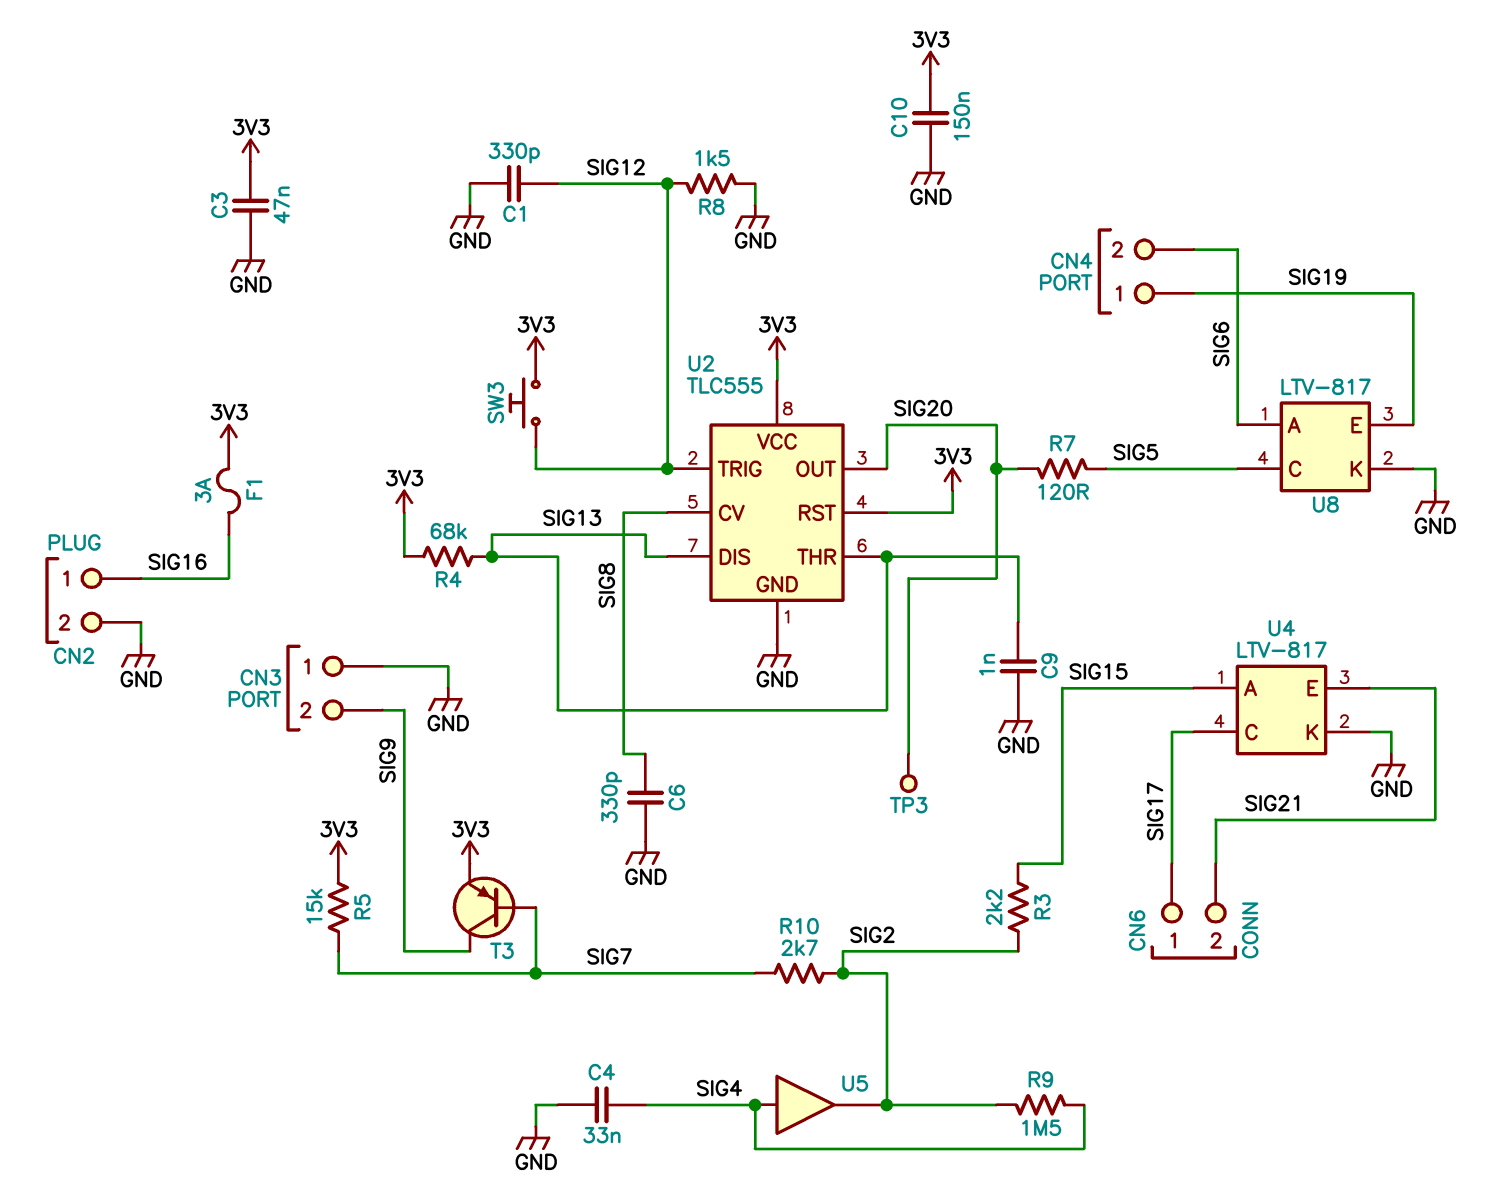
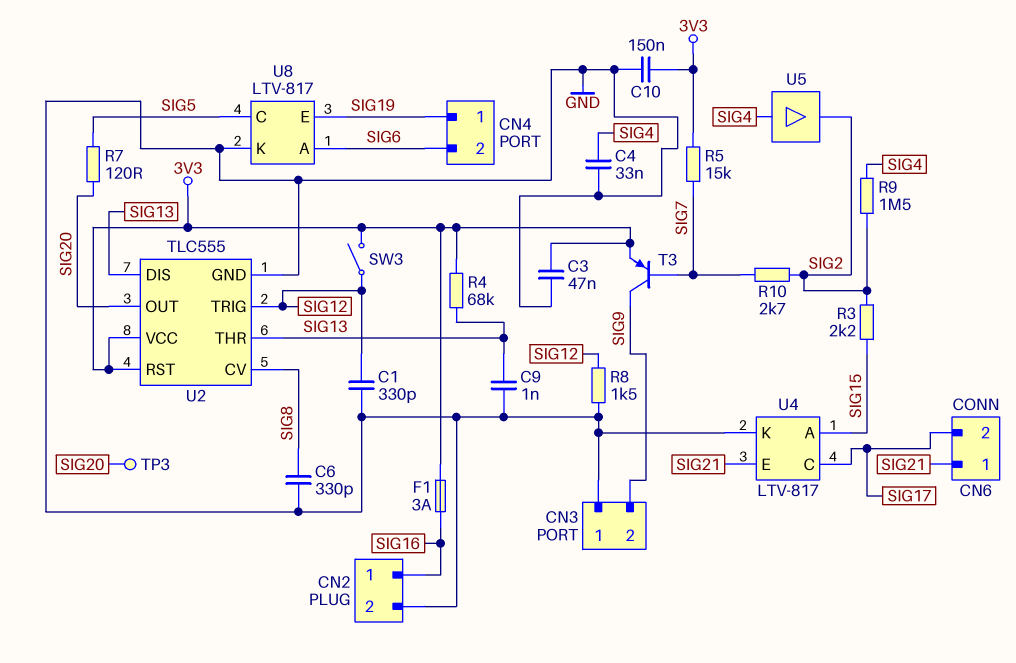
CN6 pin 1: SIG17 -> SIG21
CN6 pin 2: SIG21 -> SIG17
SW3: button (3V3, SIG12) -> switch (3V3, SIG12)

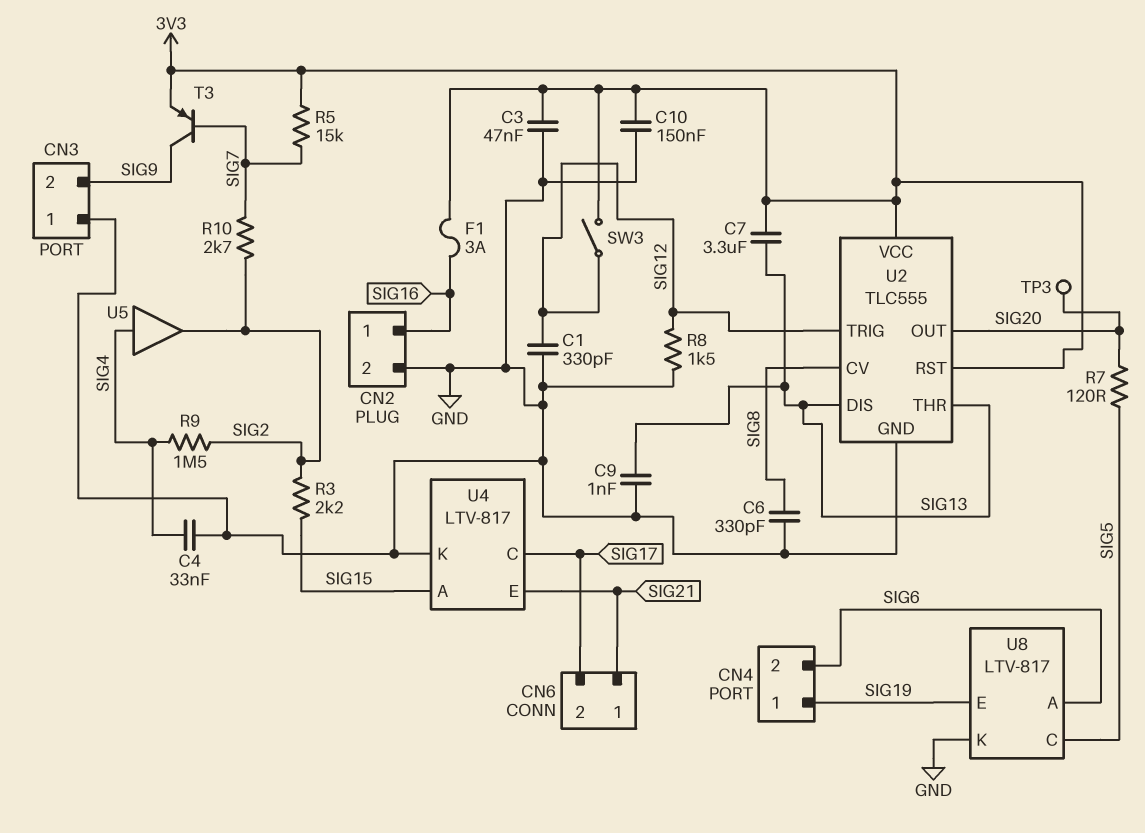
C7: none -> 3.3uF (3V3, SIG13)
R4: 68k (3V3, SIG13) -> none

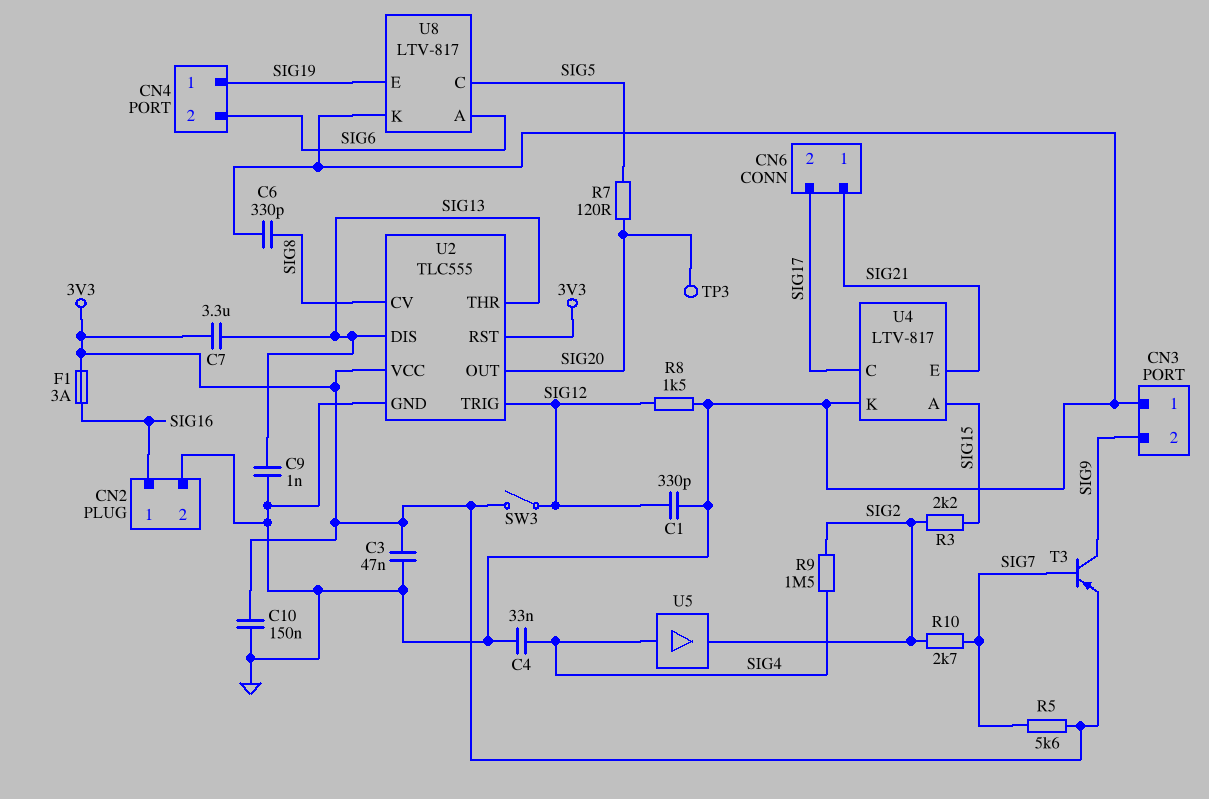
R5: 15k (3V3, SIG7) -> 5.6k (3V3, SIG7)

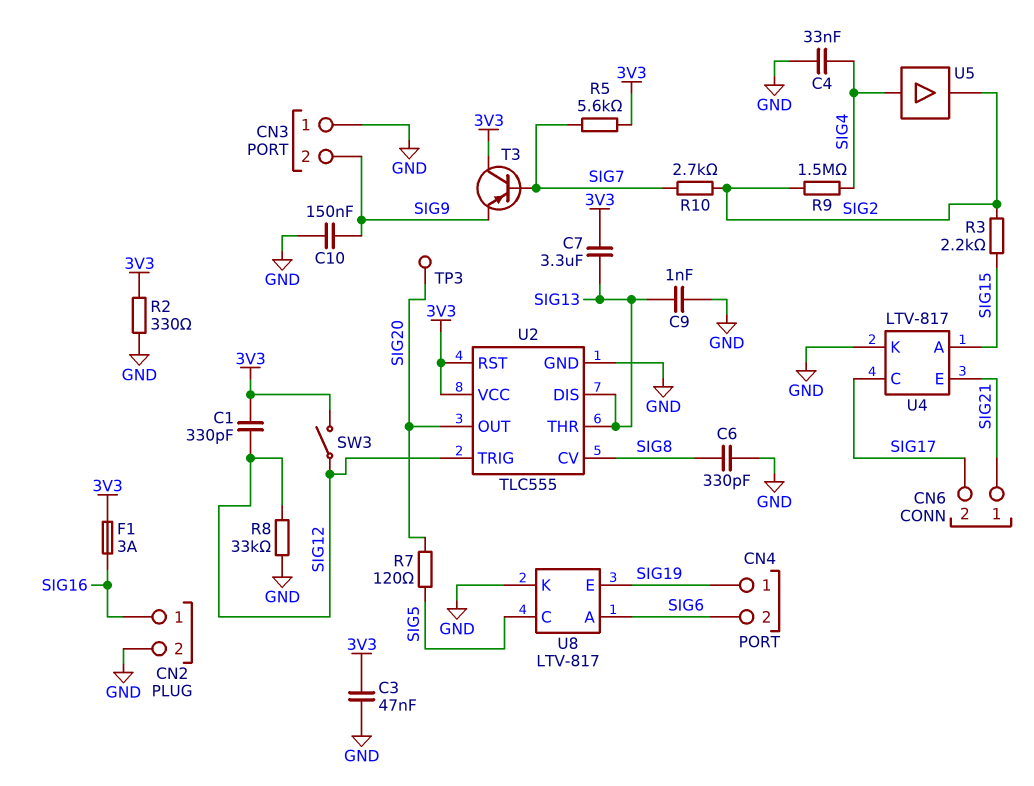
C1: 330pF (GND, SIG12) -> 330pF (3V3, SIG12)
C10: 150nF (3V3, GND) -> 150nF (GND, SIG9)
R2: none -> 330 (3V3, GND)
R8: 1.5k (GND, SIG12) -> 33k (GND, SIG12)
T3: PNP (B SIG7, C SIG9, E 3V3) -> PNP (B SIG7, C 3V3, E SIG9)

